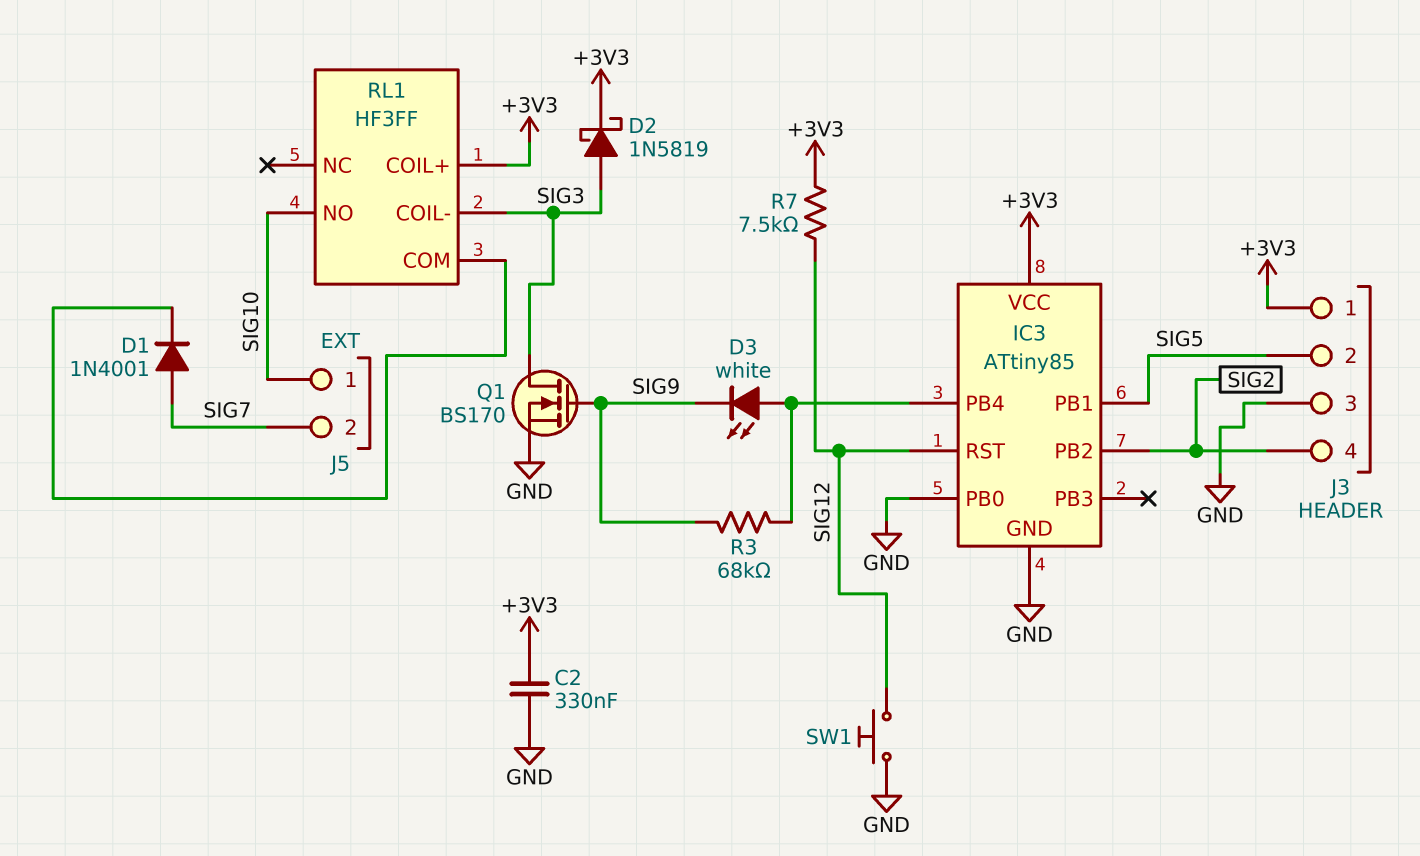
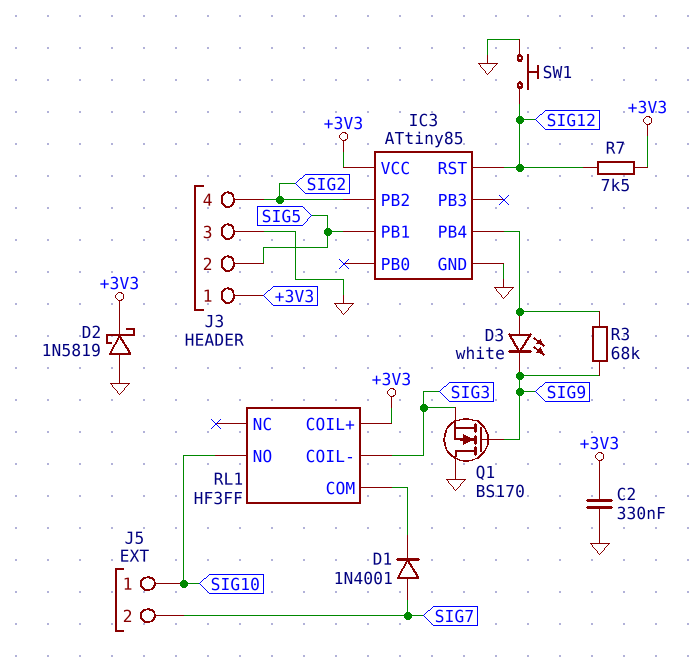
D2: schottky 1N5819 (A SIG3, K +3V3) -> schottky 1N5819 (A GND, K +3V3)
IC3 pin PB0: GND -> none
Q1: NMOS BS170 (G SIG9, D SIG3, S GND) -> NMOS BS170 (G SIG9, D GND, S SIG3)

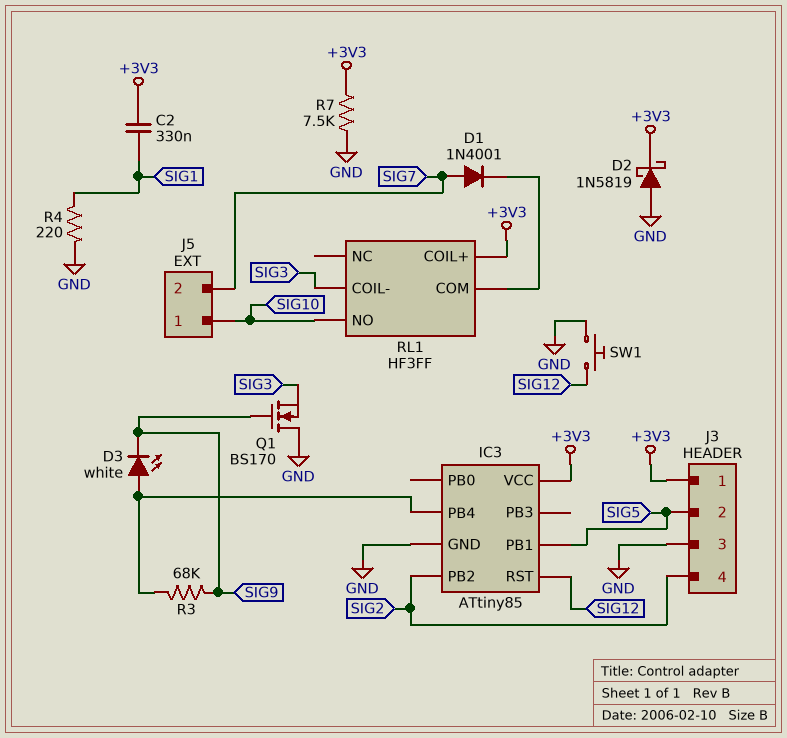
C2: 330nF (+3V3, GND) -> 330nF (+3V3, SIG1)
R4: none -> 220 (GND, SIG1)
R7: 7.5k (+3V3, SIG12) -> 7.5k (+3V3, GND)

